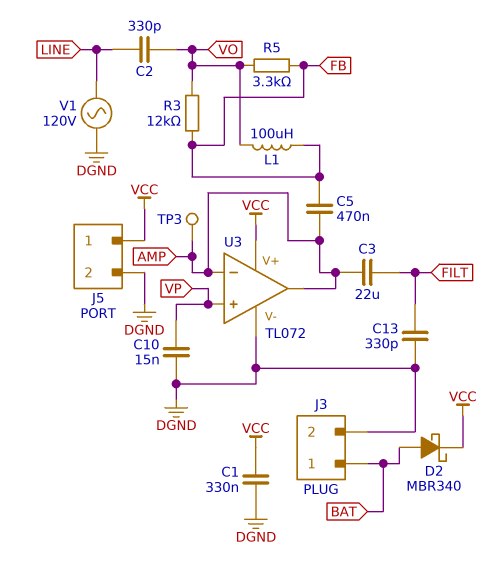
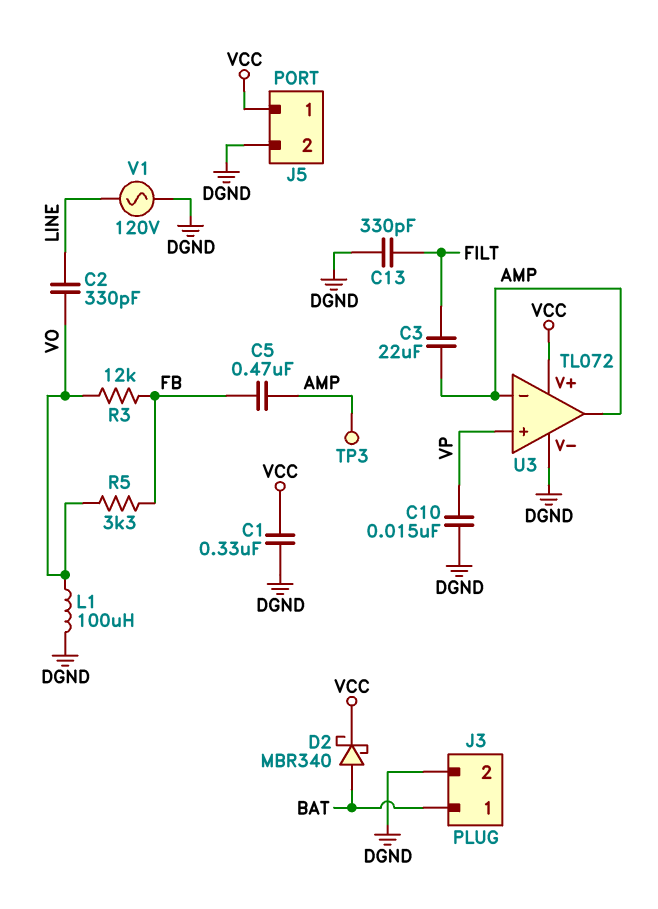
L1: 100uH (FB, VO) -> 100uH (DGND, VO)

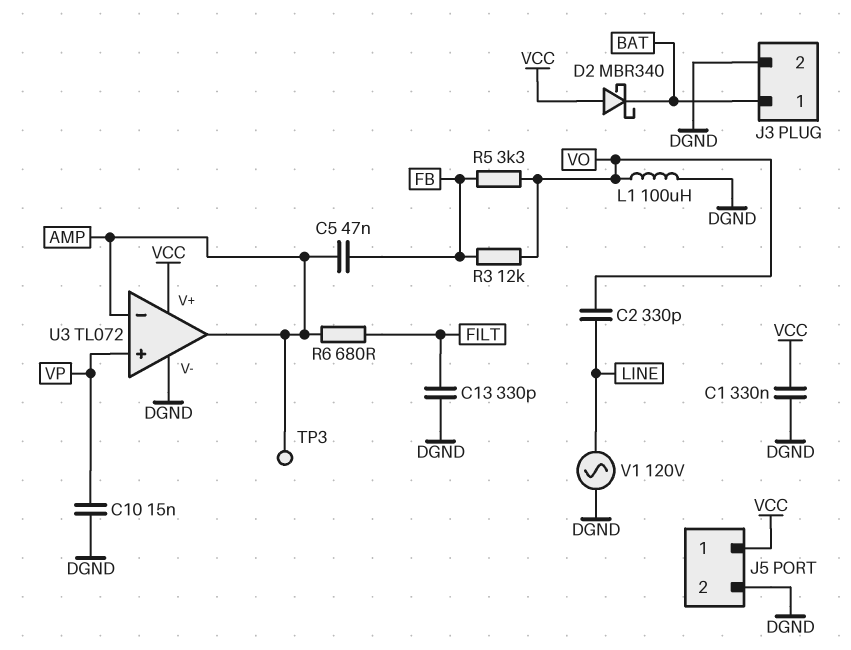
C3: 22uF (AMP, FILT) -> none
C5: 470nF (AMP, FB) -> 47nF (AMP, FB)
D2: schottky MBR340 (A BAT, K VCC) -> schottky MBR340 (A VCC, K BAT)
R6: none -> 680 (AMP, FILT)

